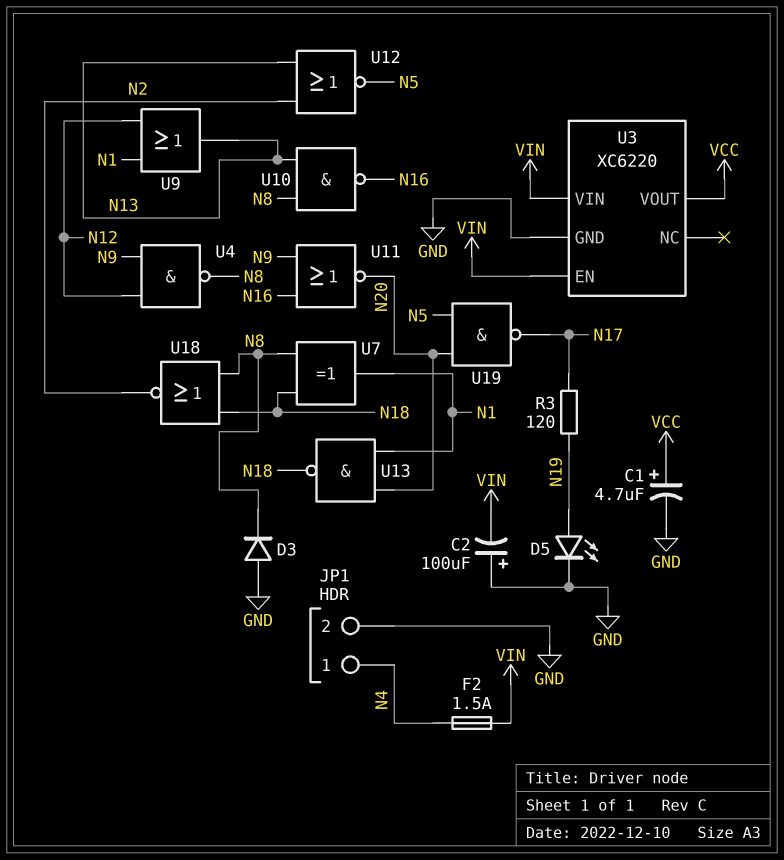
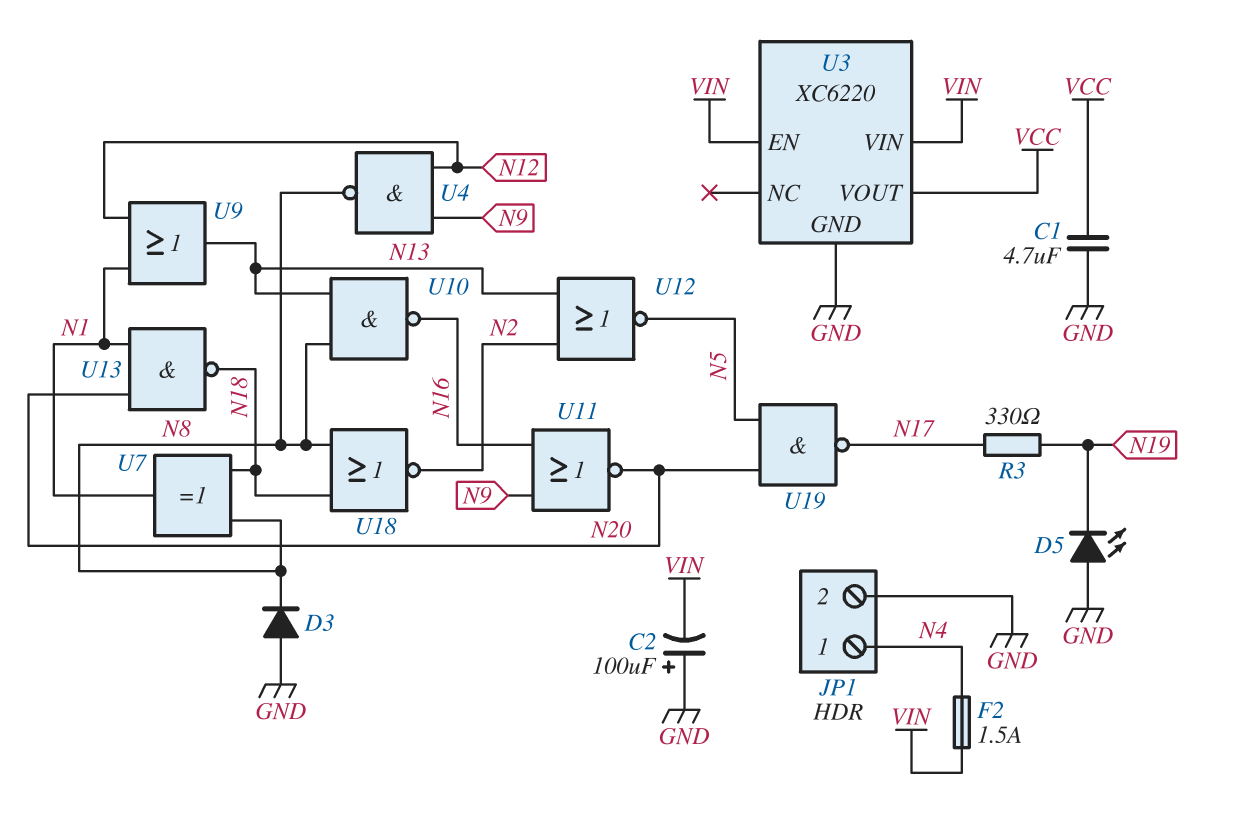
C1: 4.7uF (plus VCC, minus GND) -> 4.7uF (GND, VCC)
D5: LED (A N19, K GND) -> LED (A GND, K N19)
R3: 120 (N17, N19) -> 330 (N17, N19)

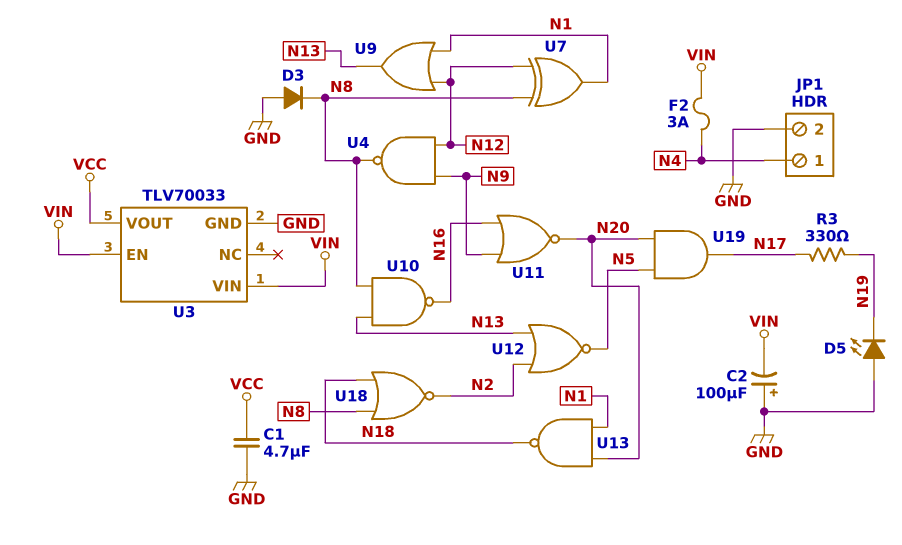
F2: 1.5A (N4, VIN) -> 3A (N4, VIN)
U3: XC6220 -> TLV70033
U7: XOR (in N8, in N18, out N1) -> XOR (in N8, in N12, out N1)
U19: NAND (in N5, in N20, out N17) -> AND (in N5, in N20, out N17)

